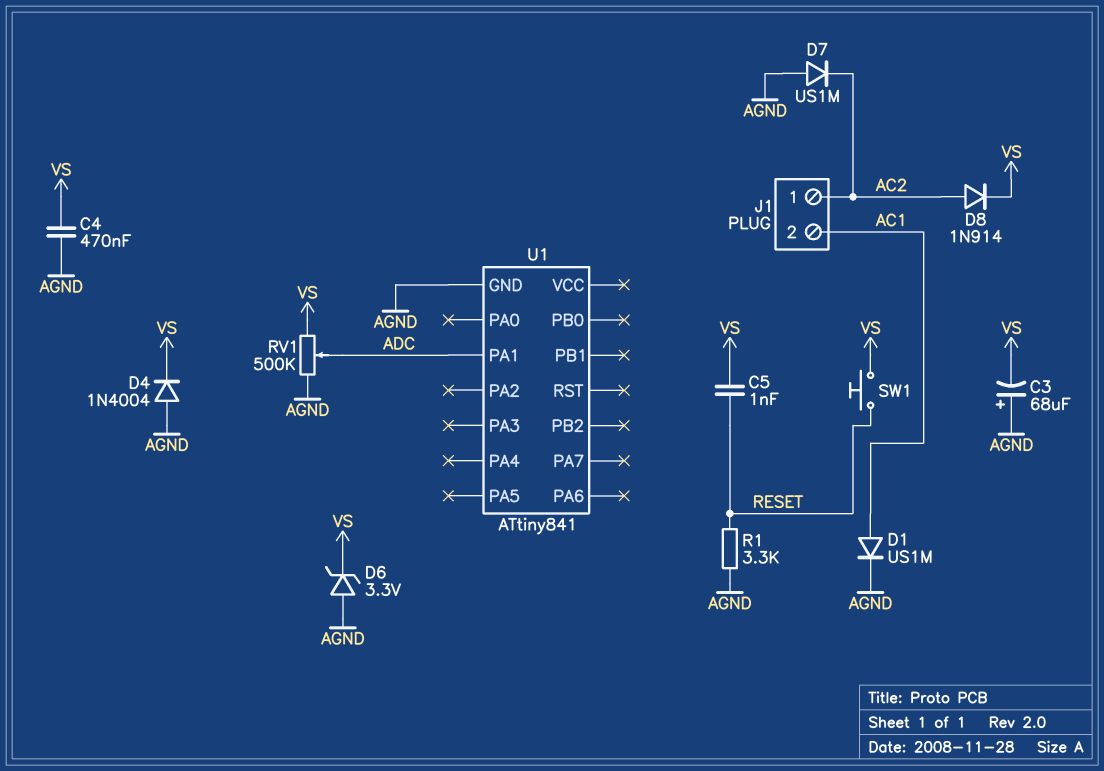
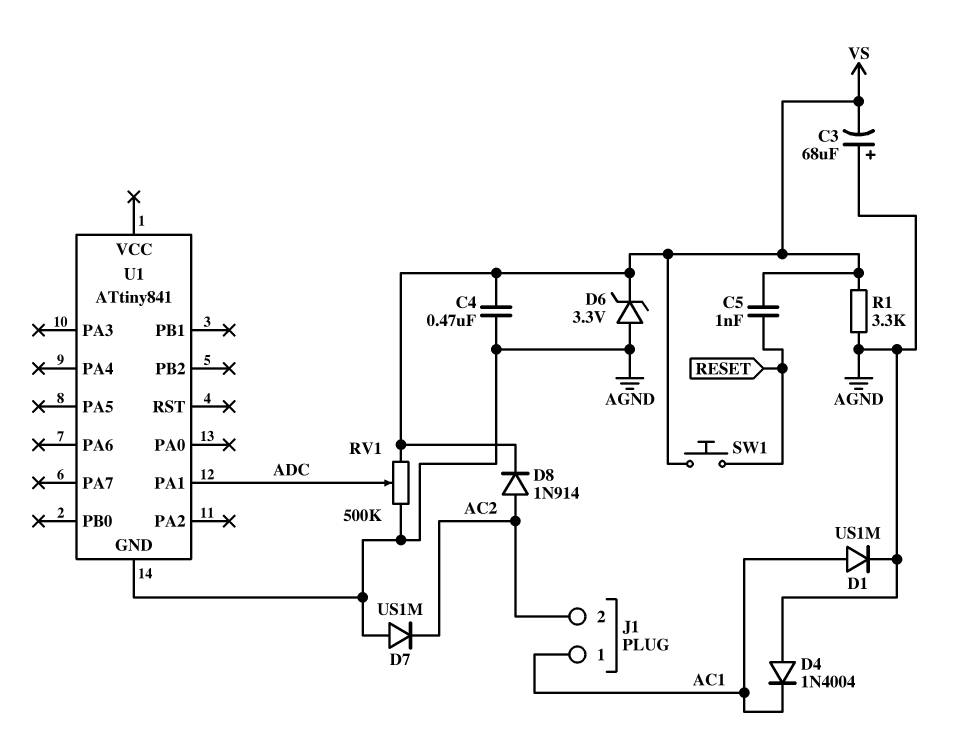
D4: diode 1N4004 (A AGND, K VS) -> diode 1N4004 (A AGND, K AC1)
J1 pin 1: AC2 -> AC1
J1 pin 2: AC1 -> AC2
R1: 3.3k (AGND, RESET) -> 3.3k (AGND, VS)

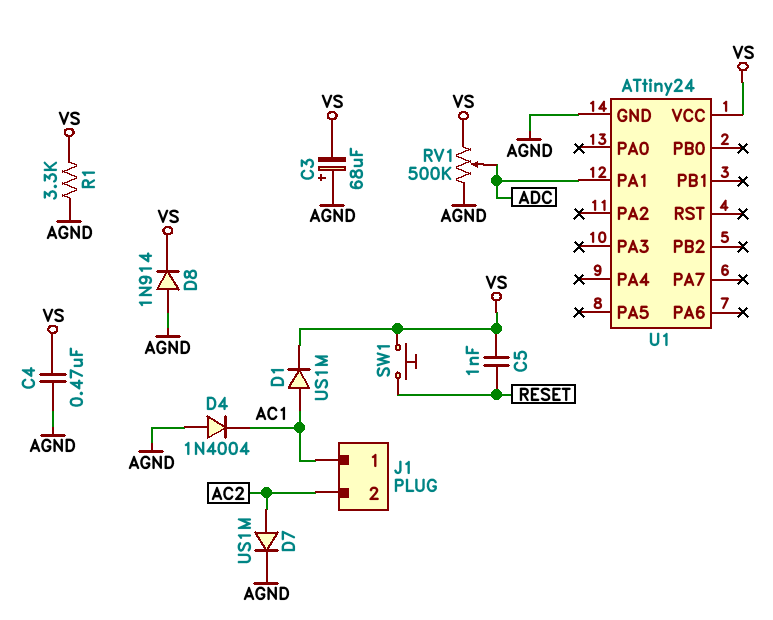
D1: diode US1M (A AC1, K AGND) -> diode US1M (A AC1, K VS)
D6: zener 3.3V (A AGND, K VS) -> none
D7: diode US1M (A AGND, K AC2) -> diode US1M (A AC2, K AGND)
D8: diode 1N914 (A AC2, K VS) -> diode 1N914 (A AGND, K VS)
U1: ATtiny841 -> ATtiny24
U1 pin VCC: none -> VS

